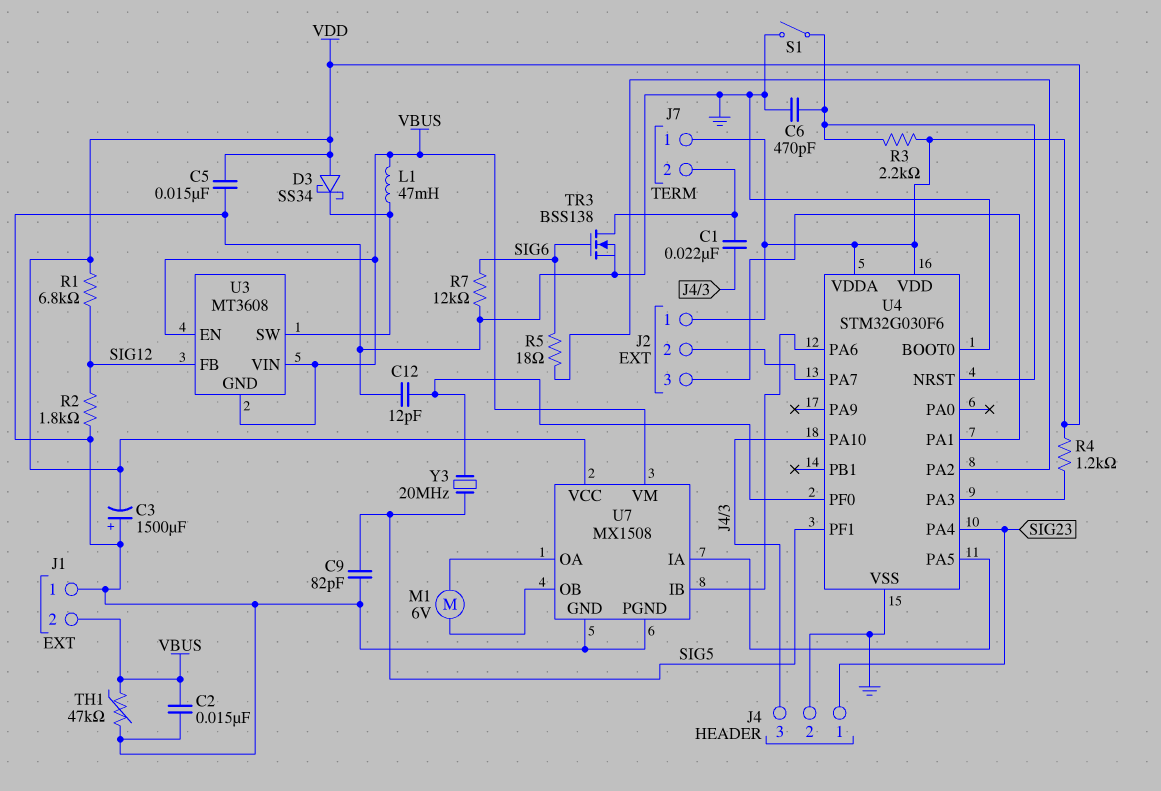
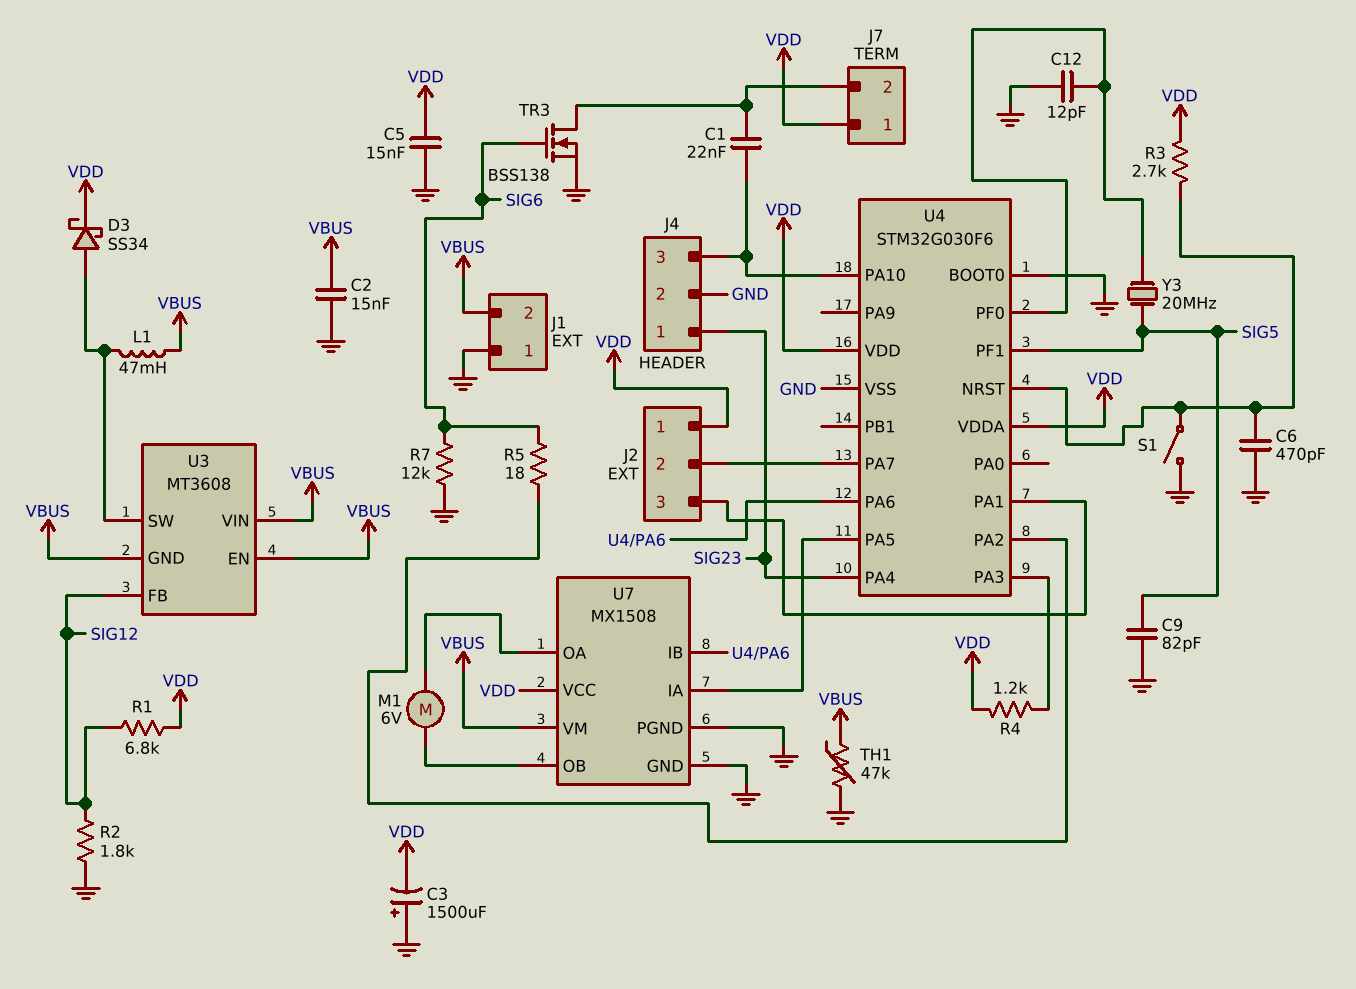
D3: schottky SS34 (A VDD, K U3/SW) -> schottky SS34 (A U3/SW, K VDD)
R3: 2.2k (U4/NRST, VDD) -> 2.7k (U4/NRST, VDD)

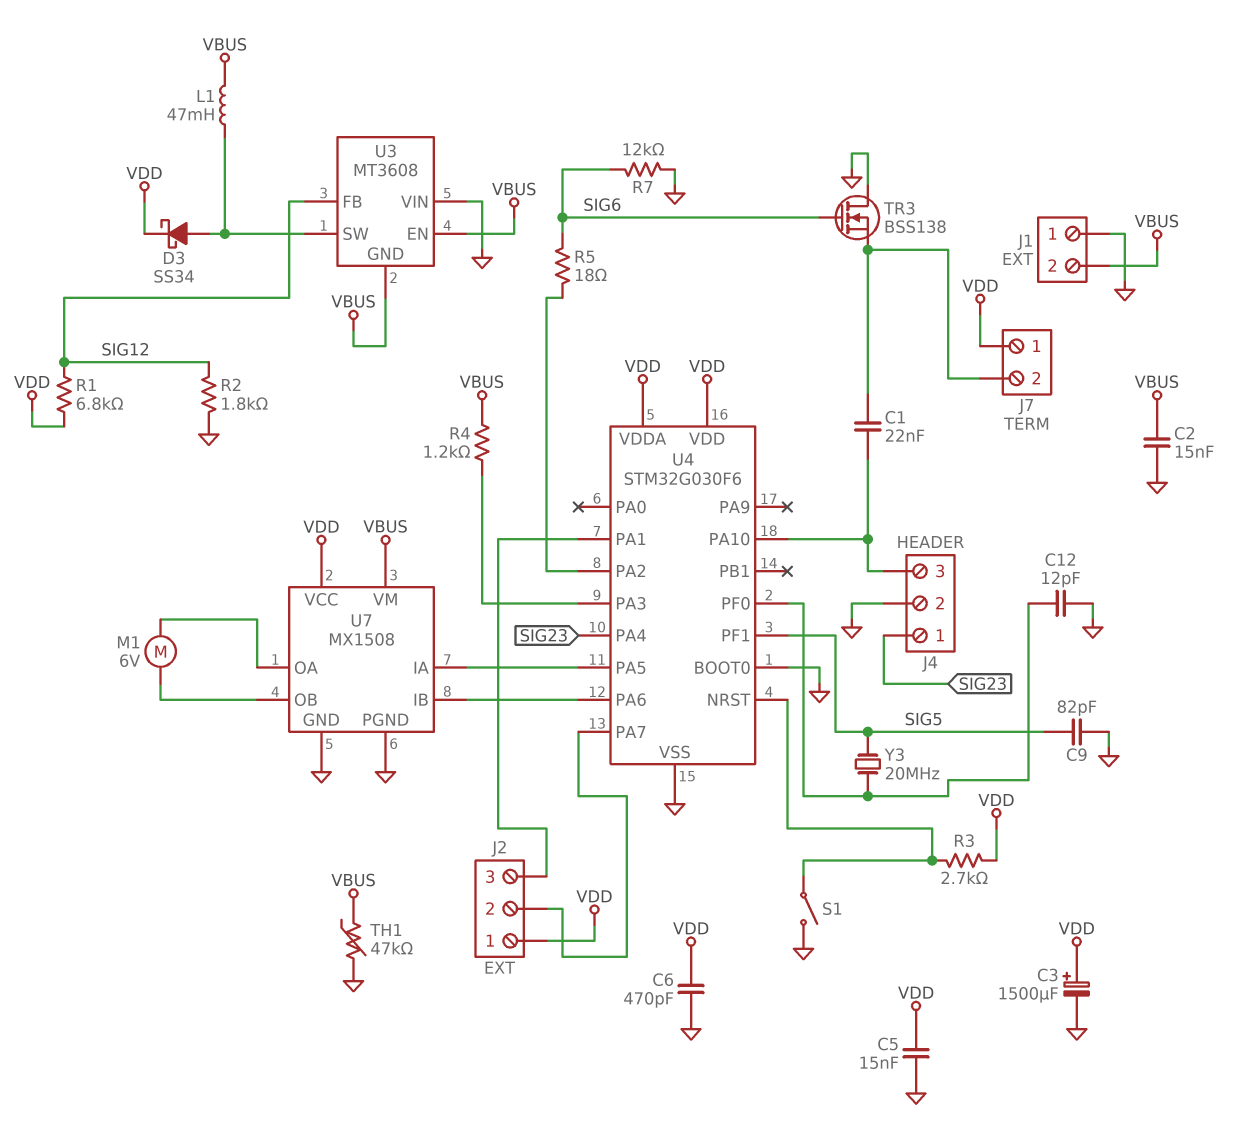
C3: 1500uF (plus GND, minus VDD) -> 1500uF (plus VDD, minus GND)
C6: 470pF (GND, U4/NRST) -> 470pF (GND, VDD)
R4: 1.2k (U4/PA3, VDD) -> 1.2k (U4/PA3, VBUS)
TR3: NMOS BSS138 (G SIG6, D J7/2, S GND) -> NMOS BSS138 (G SIG6, D GND, S J7/2)
U3 pin VIN: VBUS -> GND

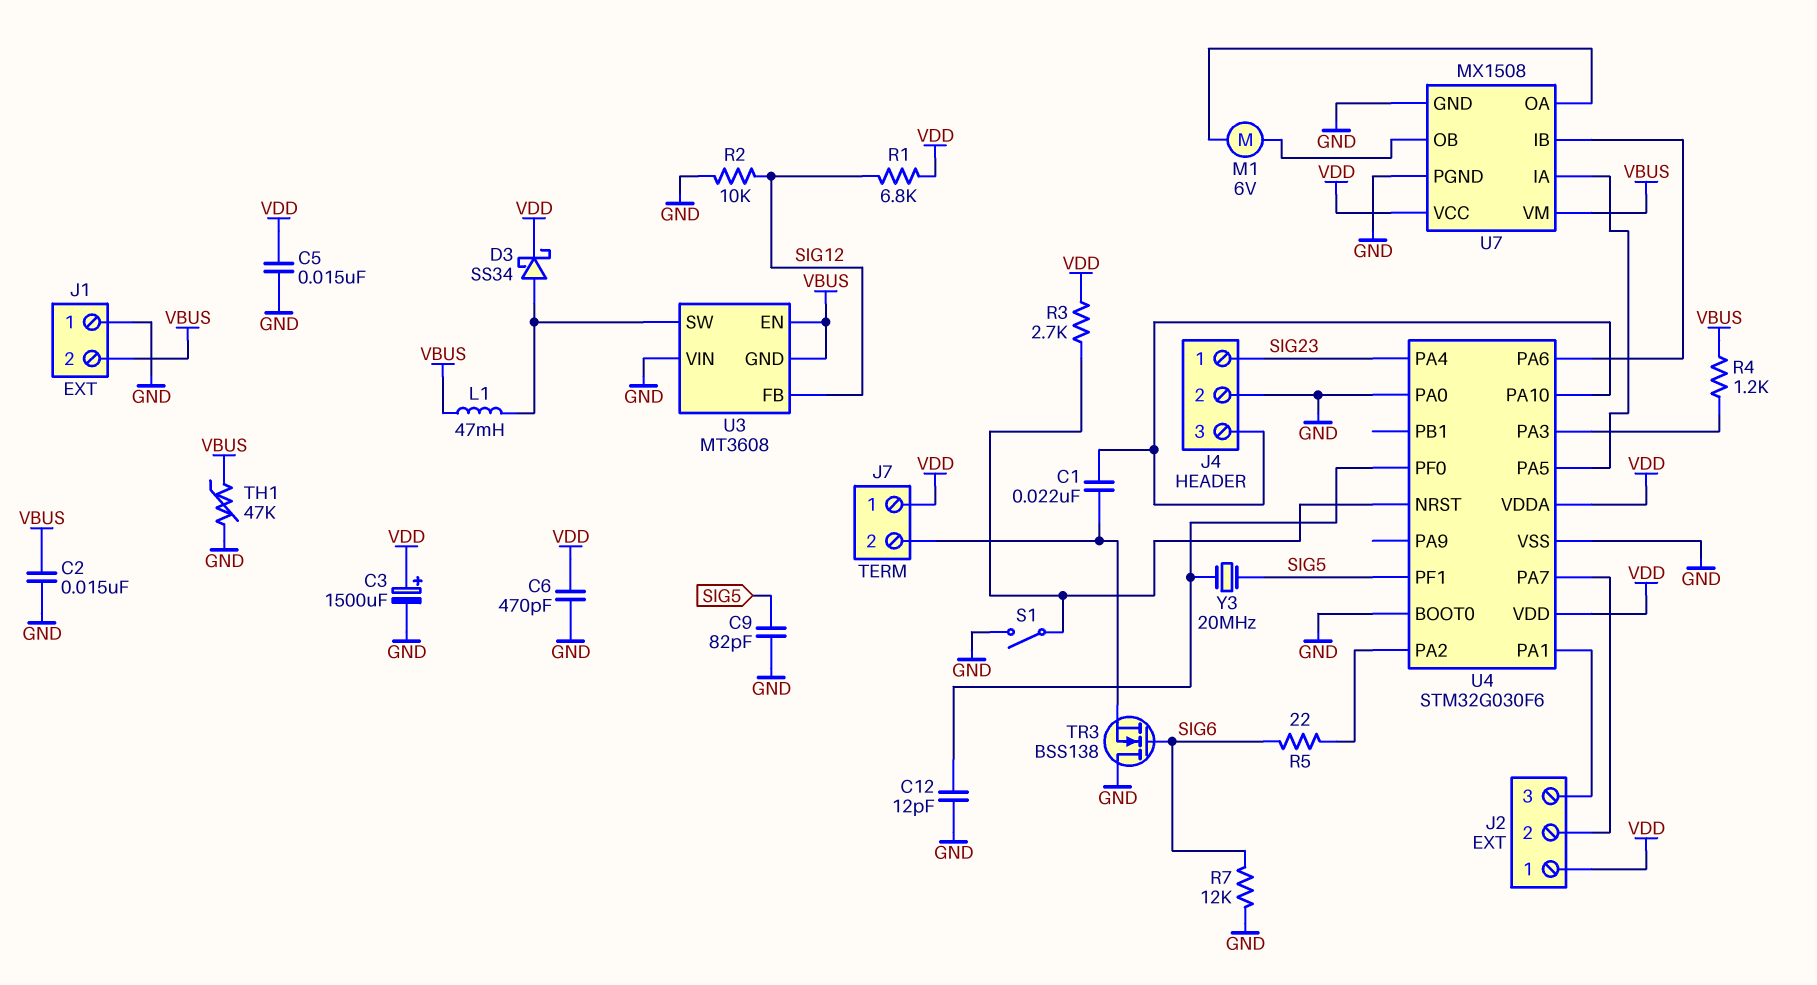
R2: 1.8k (GND, SIG12) -> 10k (GND, SIG12)
R5: 18 (SIG6, U4/PA2) -> 22 (SIG6, U4/PA2)
U4 pin PA0: none -> GND

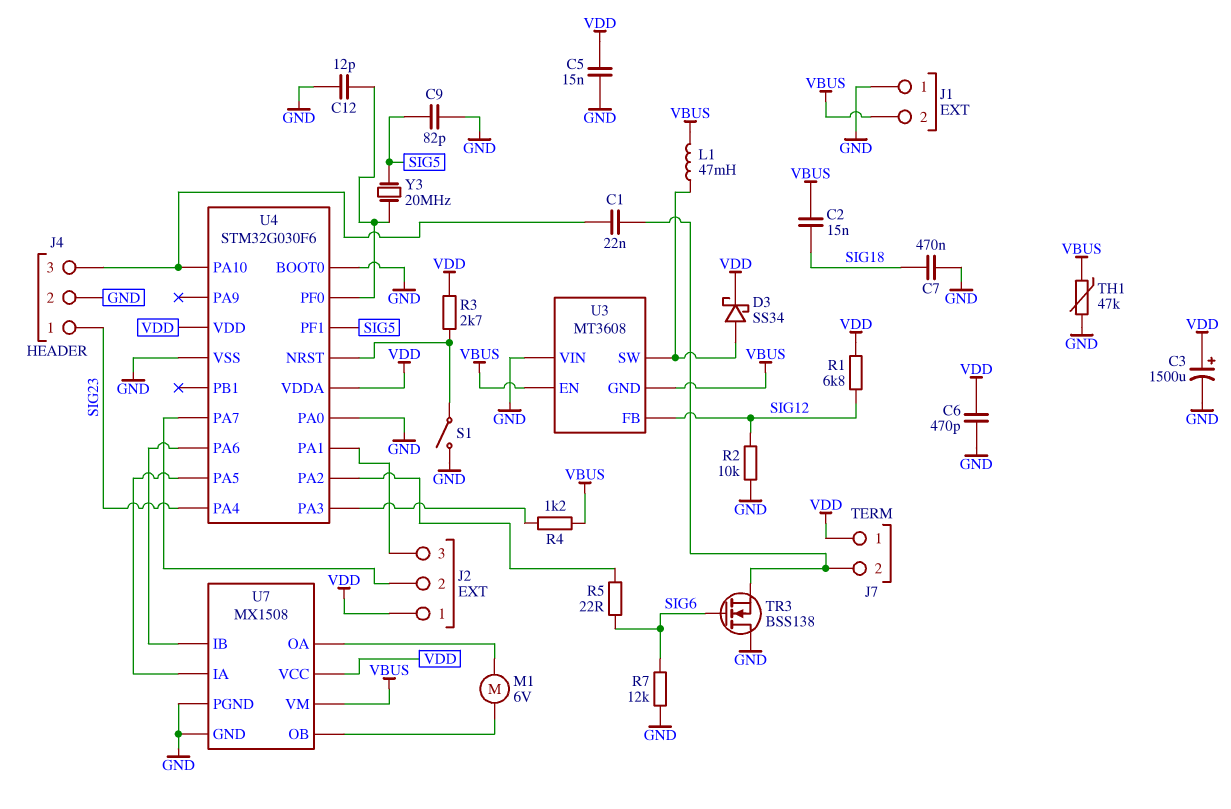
C2: 15nF (GND, VBUS) -> 15nF (SIG18, VBUS)
C7: none -> 470nF (GND, SIG18)

